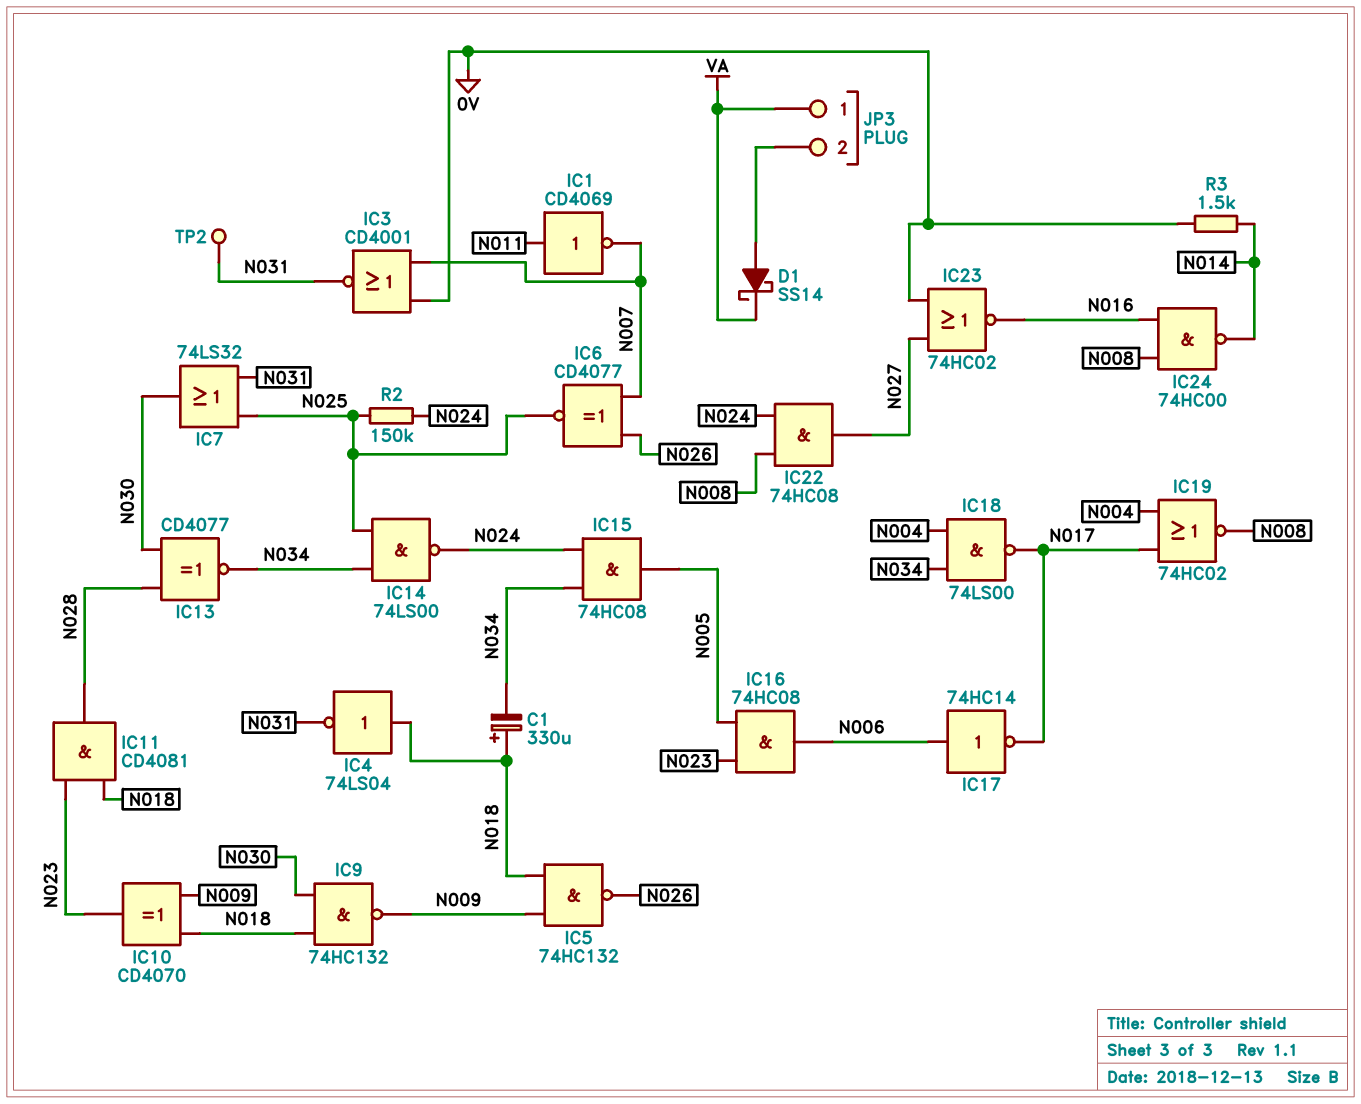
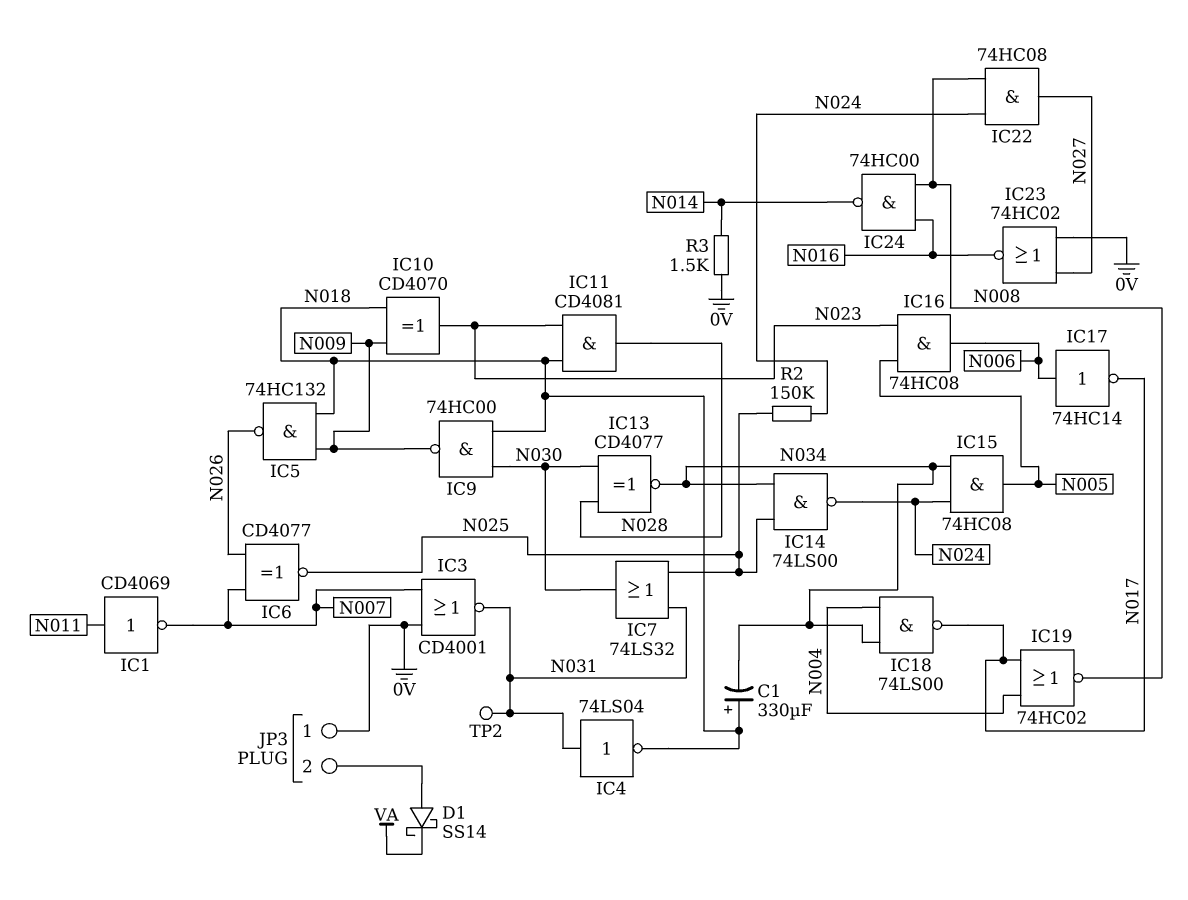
IC4: NOT 74LS04 (in N018, out N031) -> NOT 74LS04 (in N031, out N018)
IC9: NAND 74HC132 (in N018, in N030, out N009) -> NAND 74HC00 (in N018, in N030, out N009)
JP3 pin 1: VA -> 0V

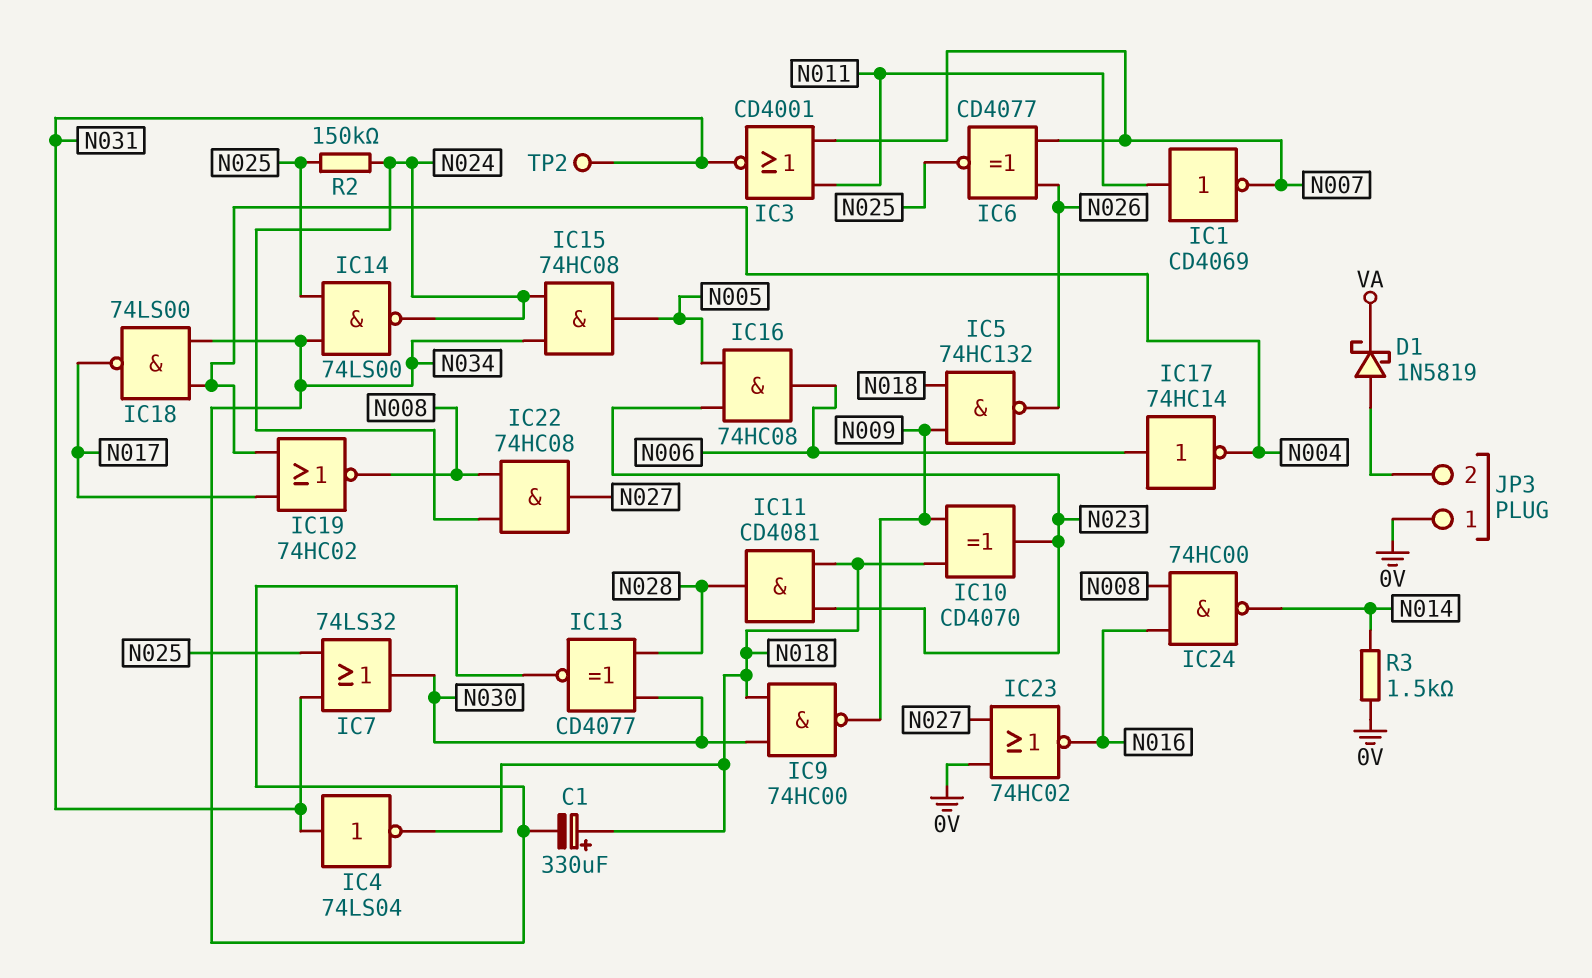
D1: schottky SS14 (A JP3/2, K VA) -> schottky 1N5819 (A JP3/2, K VA)
IC3: NOR CD4001 (in 0V, in N007, out N031) -> NOR CD4001 (in N007, in N011, out N031)
IC17: NOT 74HC14 (in N006, out N017) -> NOT 74HC14 (in N006, out N004)

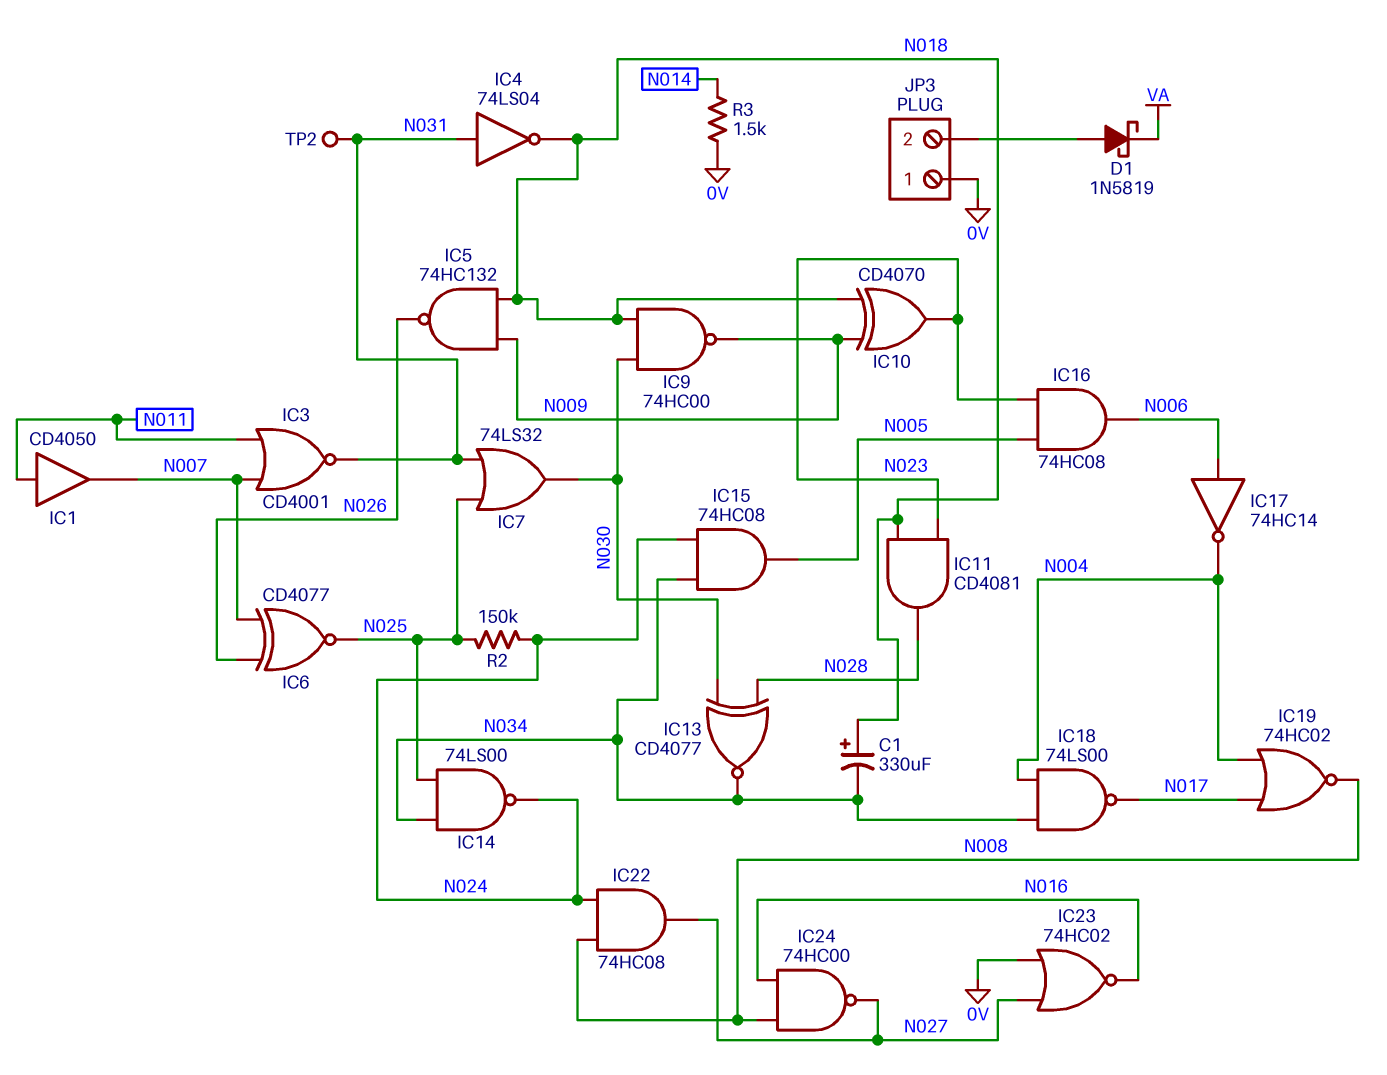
IC1: NOT CD4069 (in N011, out N007) -> buffer CD4050 (in N011, out N007)
IC24: NAND 74HC00 (in N008, in N016, out N014) -> NAND 74HC00 (in N008, in N016, out N027)

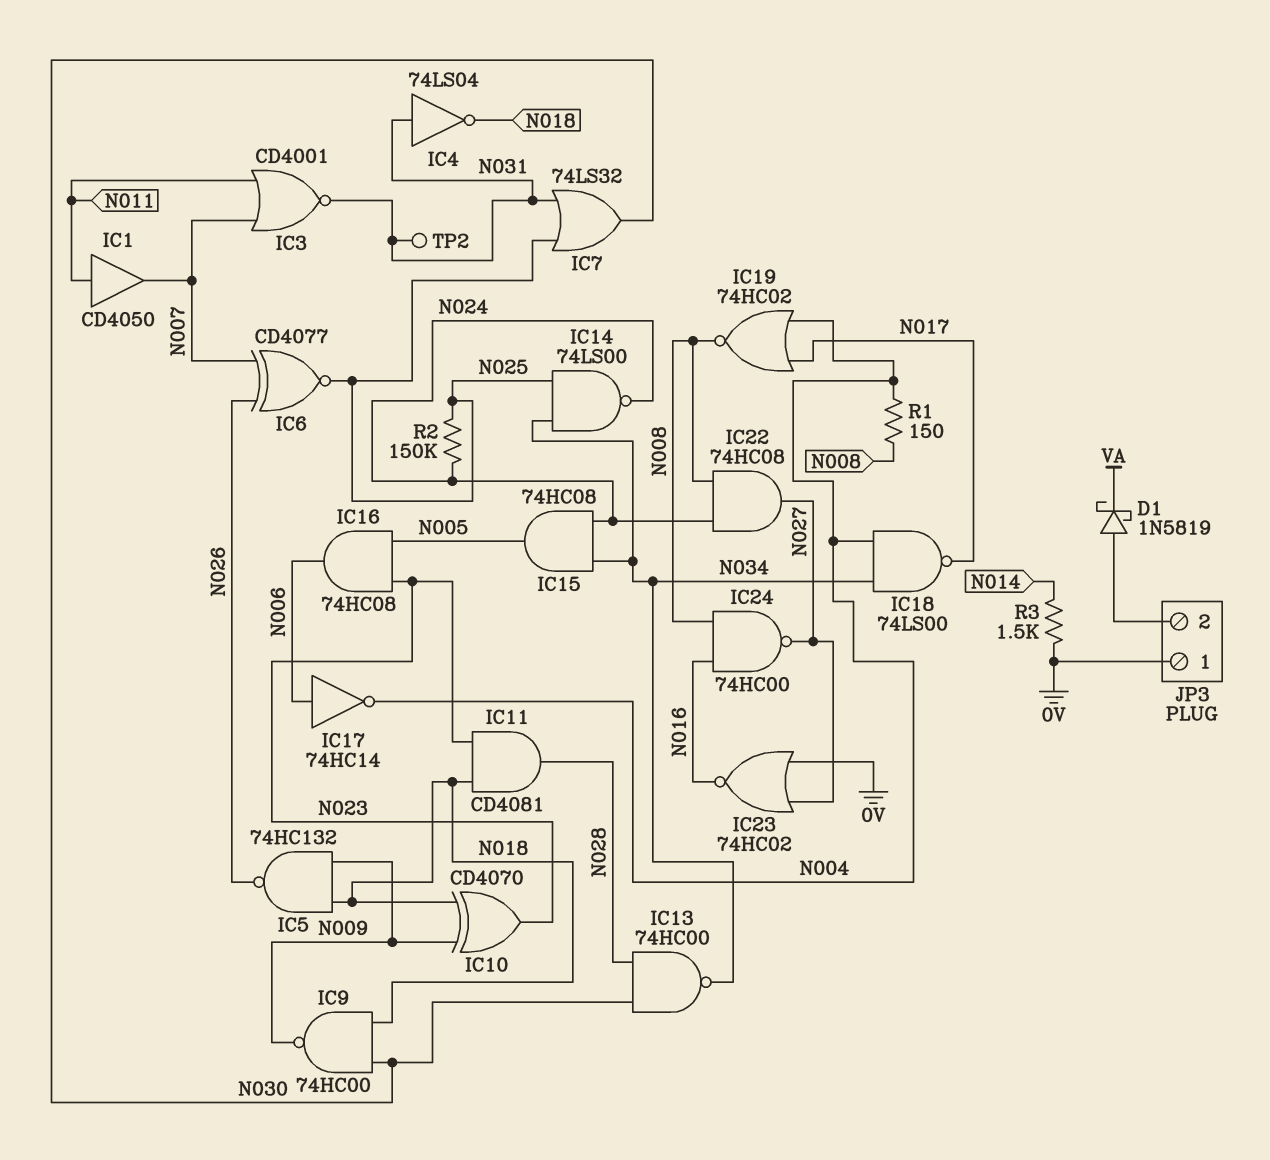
C1: 330uF (plus N018, minus N034) -> none
IC13: XNOR CD4077 (in N028, in N030, out N034) -> NAND 74HC00 (in N028, in N030, out N034)
R1: none -> 150 (N004, N008)

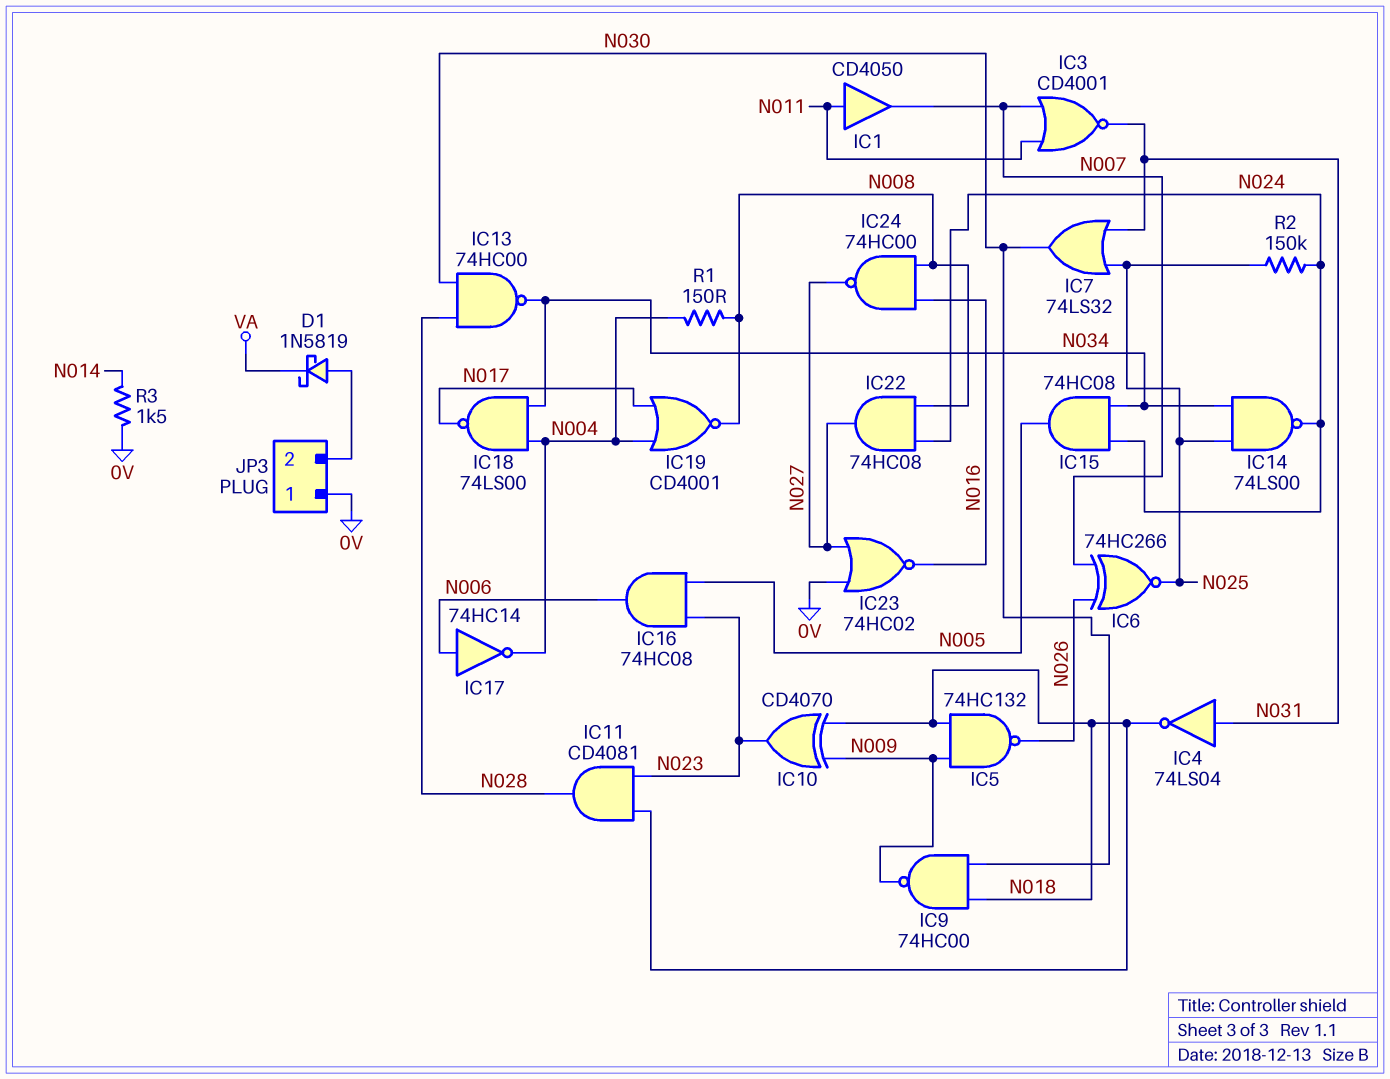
IC6: XNOR CD4077 (in N007, in N026, out N025) -> XNOR 74HC266 (in N007, in N026, out N025)
IC19: NOR 74HC02 (in N004, in N017, out N008) -> NOR CD4001 (in N004, in N017, out N008)
TP2: test point (N031) -> none

